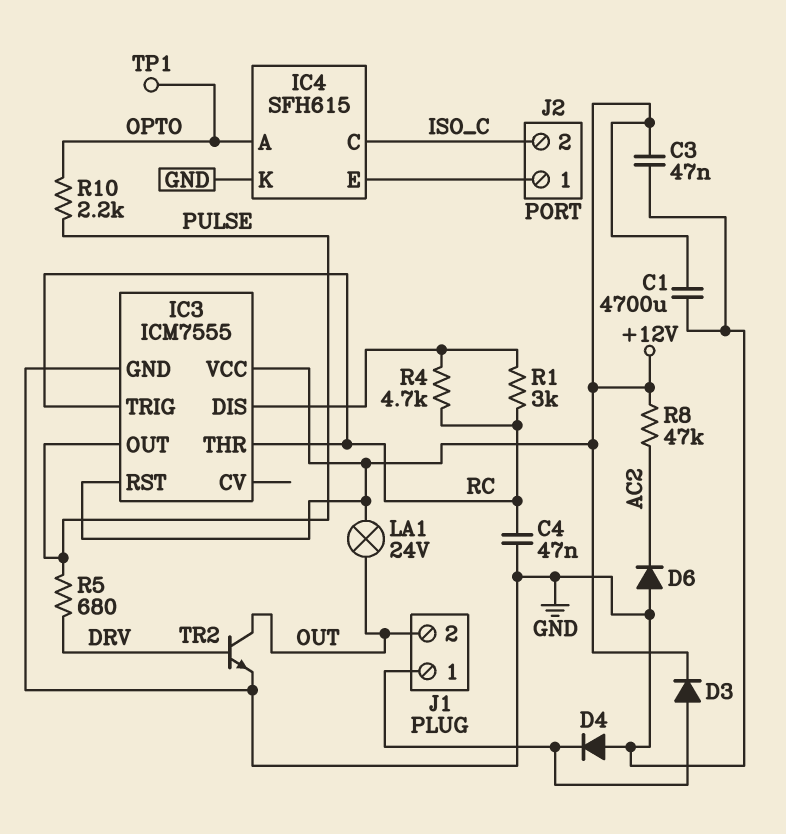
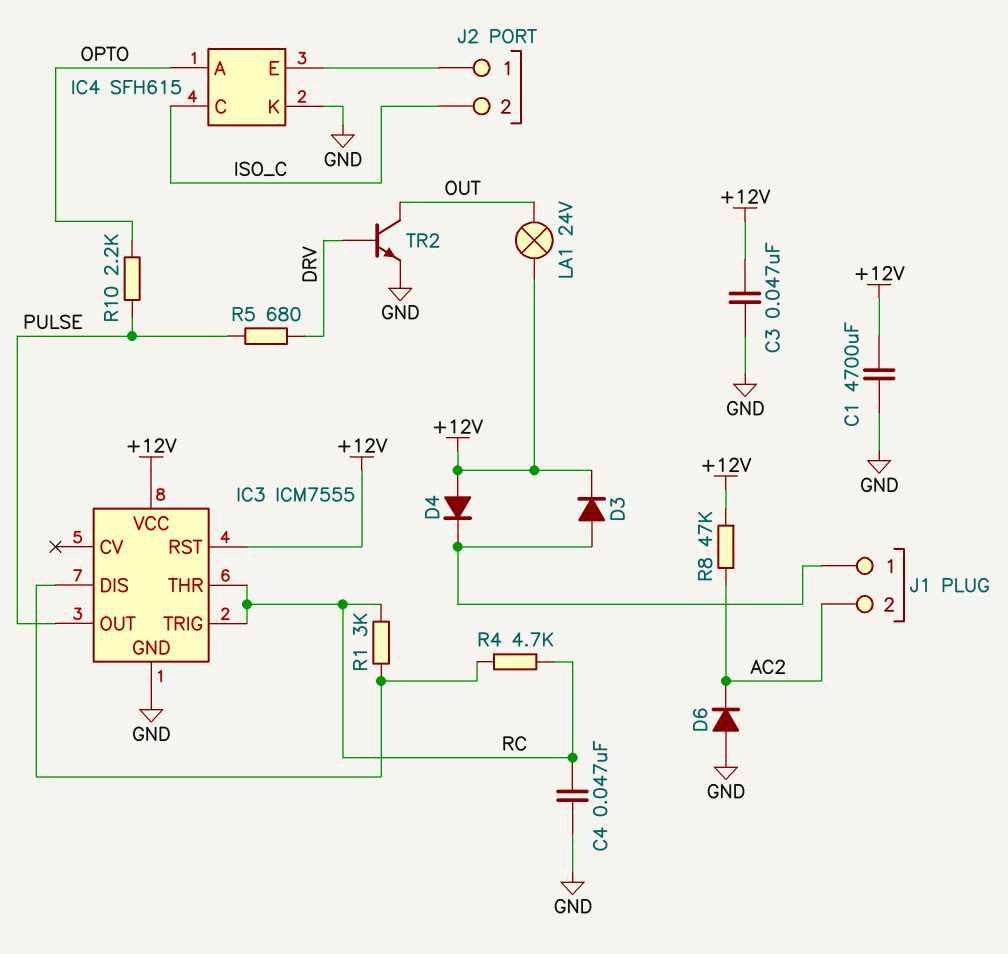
D4: diode (A GND, K J1/1) -> diode (A +12V, K J1/1)
J1 pin 2: OUT -> AC2
TP1: test point (OPTO) -> none

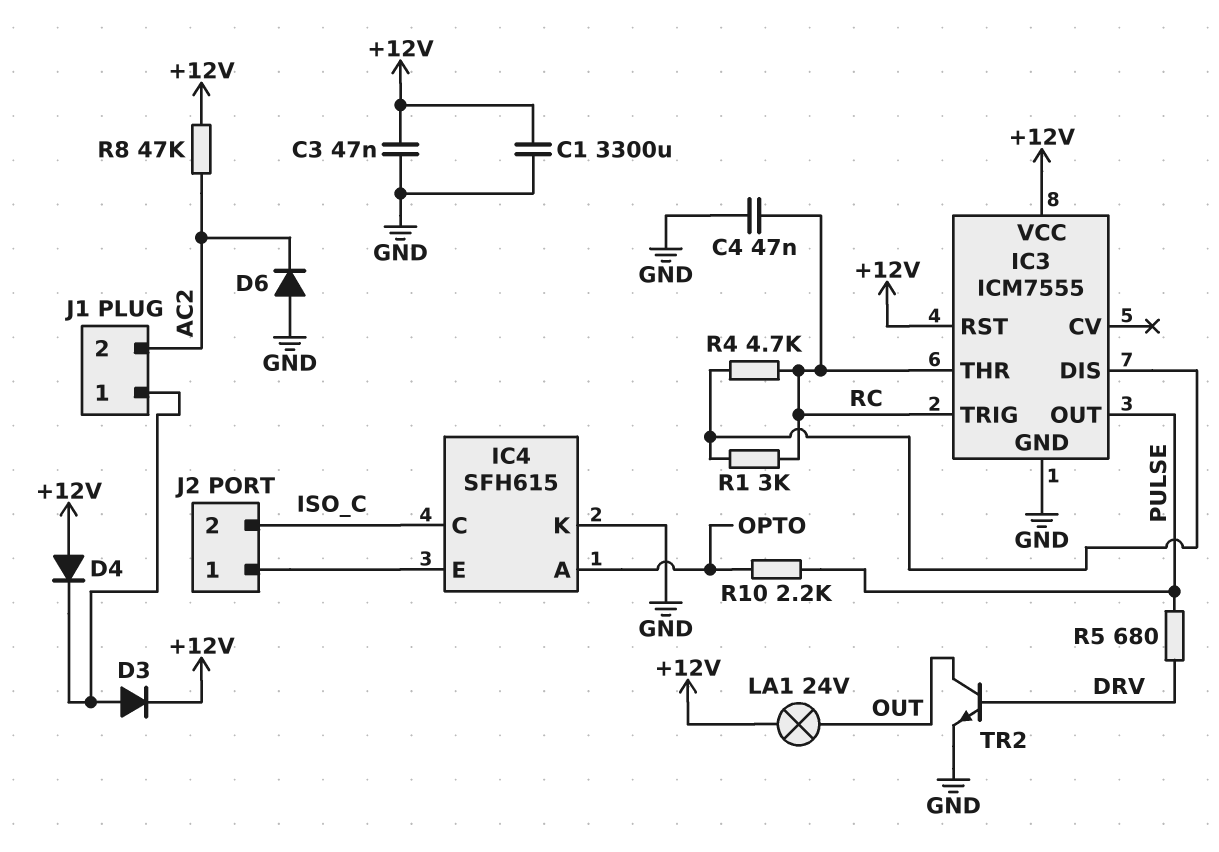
C1: 4700uF (+12V, GND) -> 3300uF (+12V, GND)

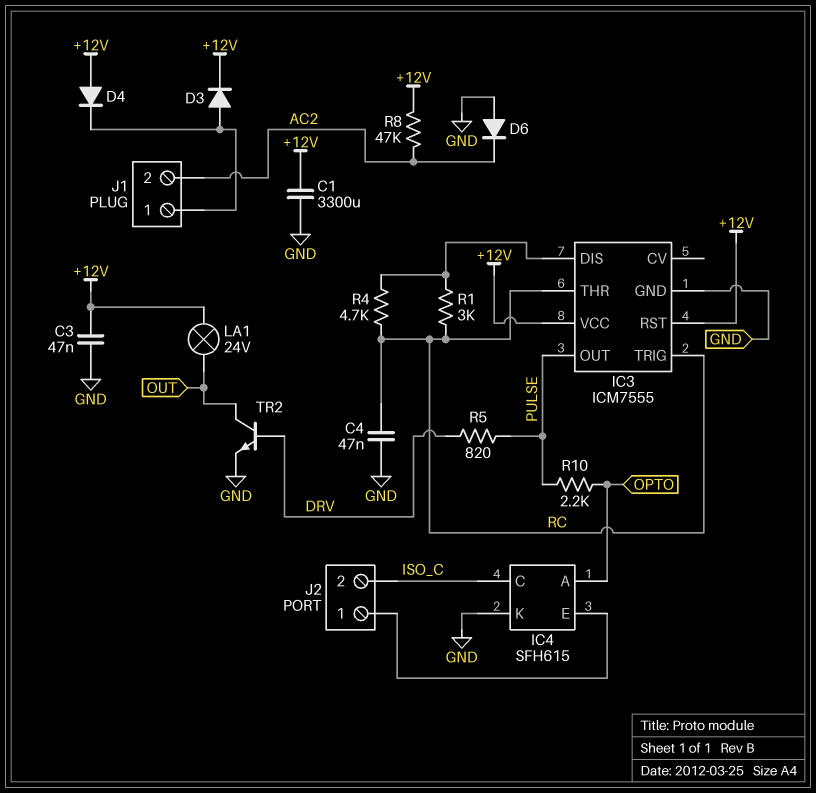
R5: 680 (DRV, PULSE) -> 820 (DRV, PULSE)

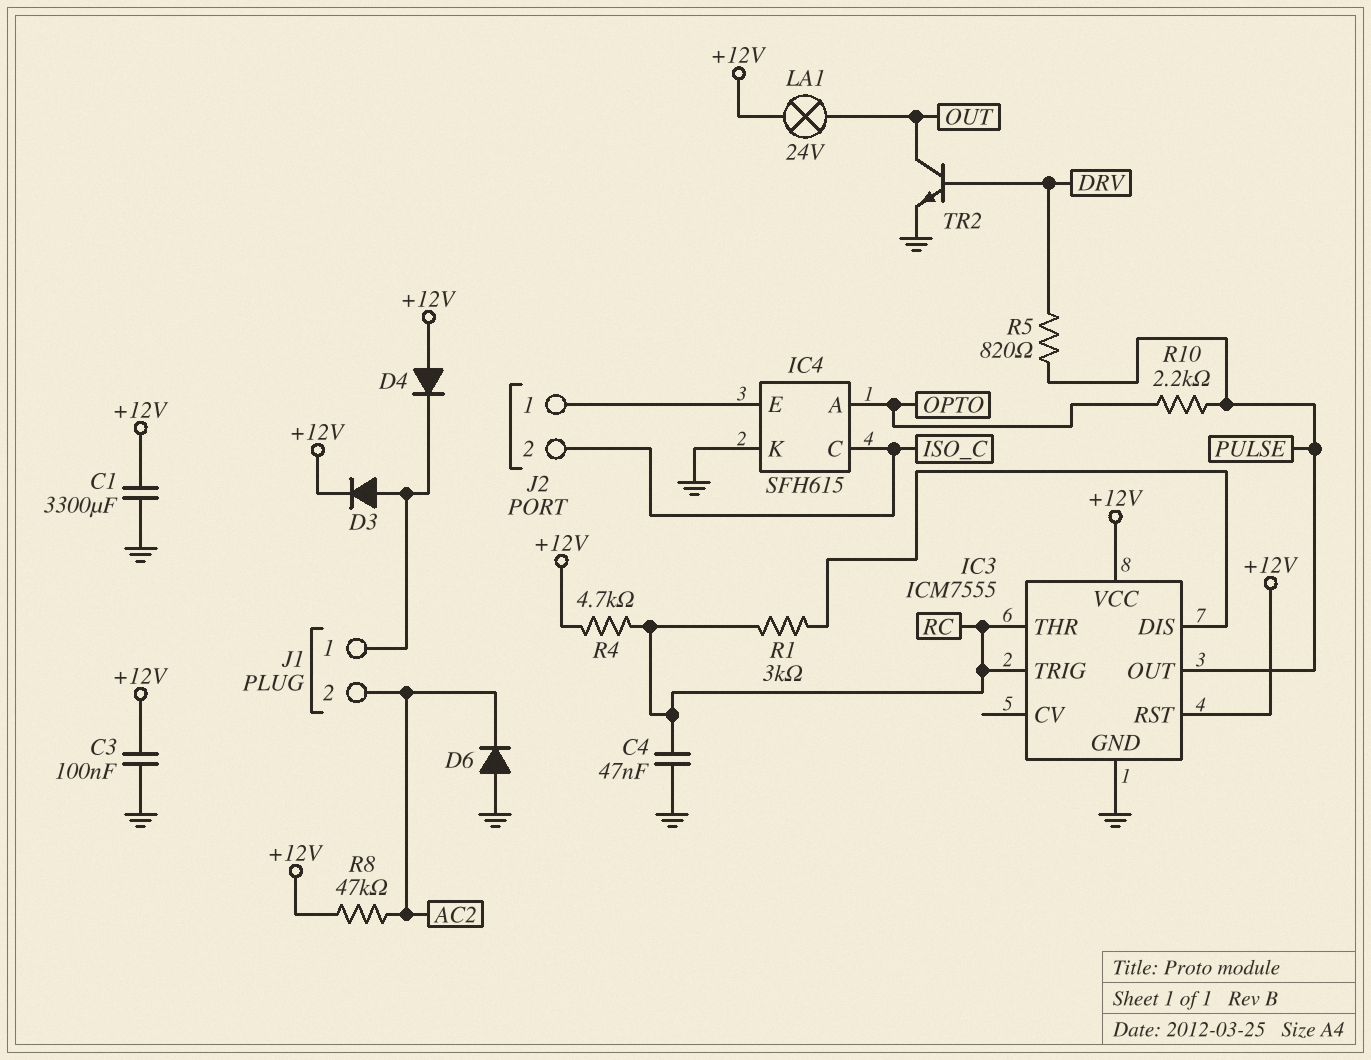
C3: 47nF (+12V, GND) -> 100nF (+12V, GND)
R4: 4.7k (IC3/DIS, RC) -> 4.7k (+12V, RC)

